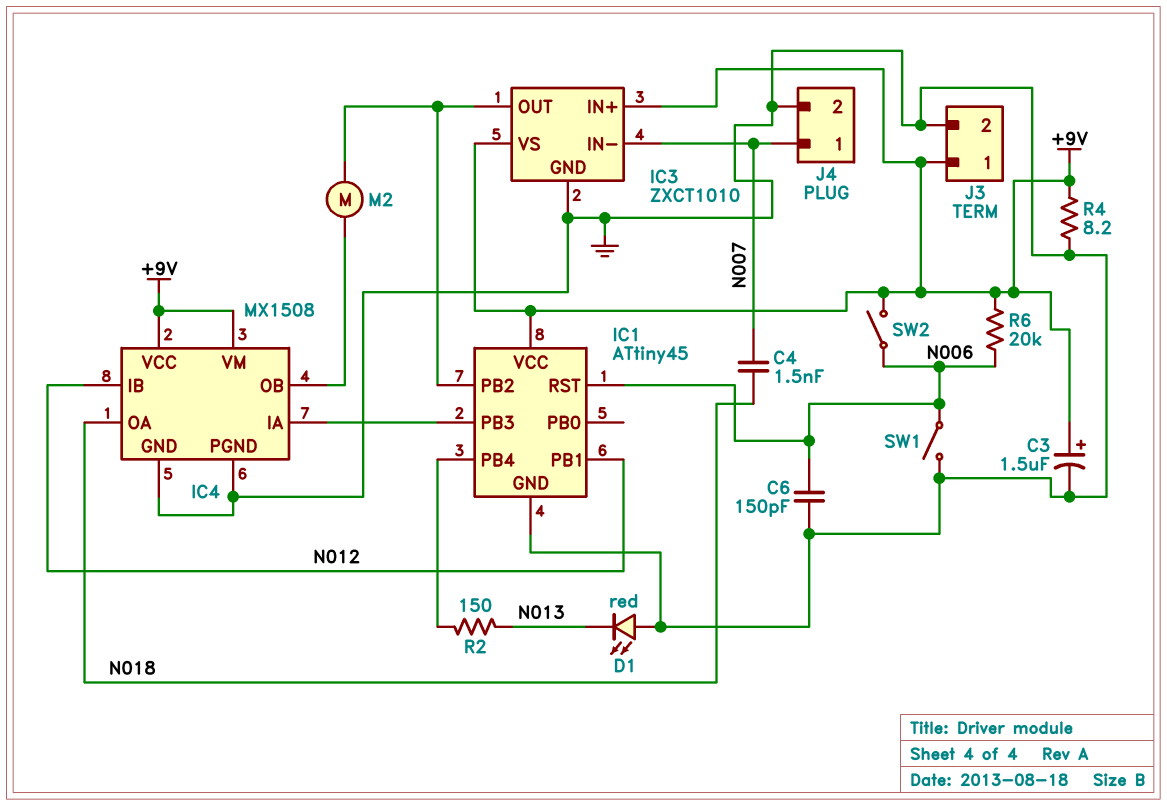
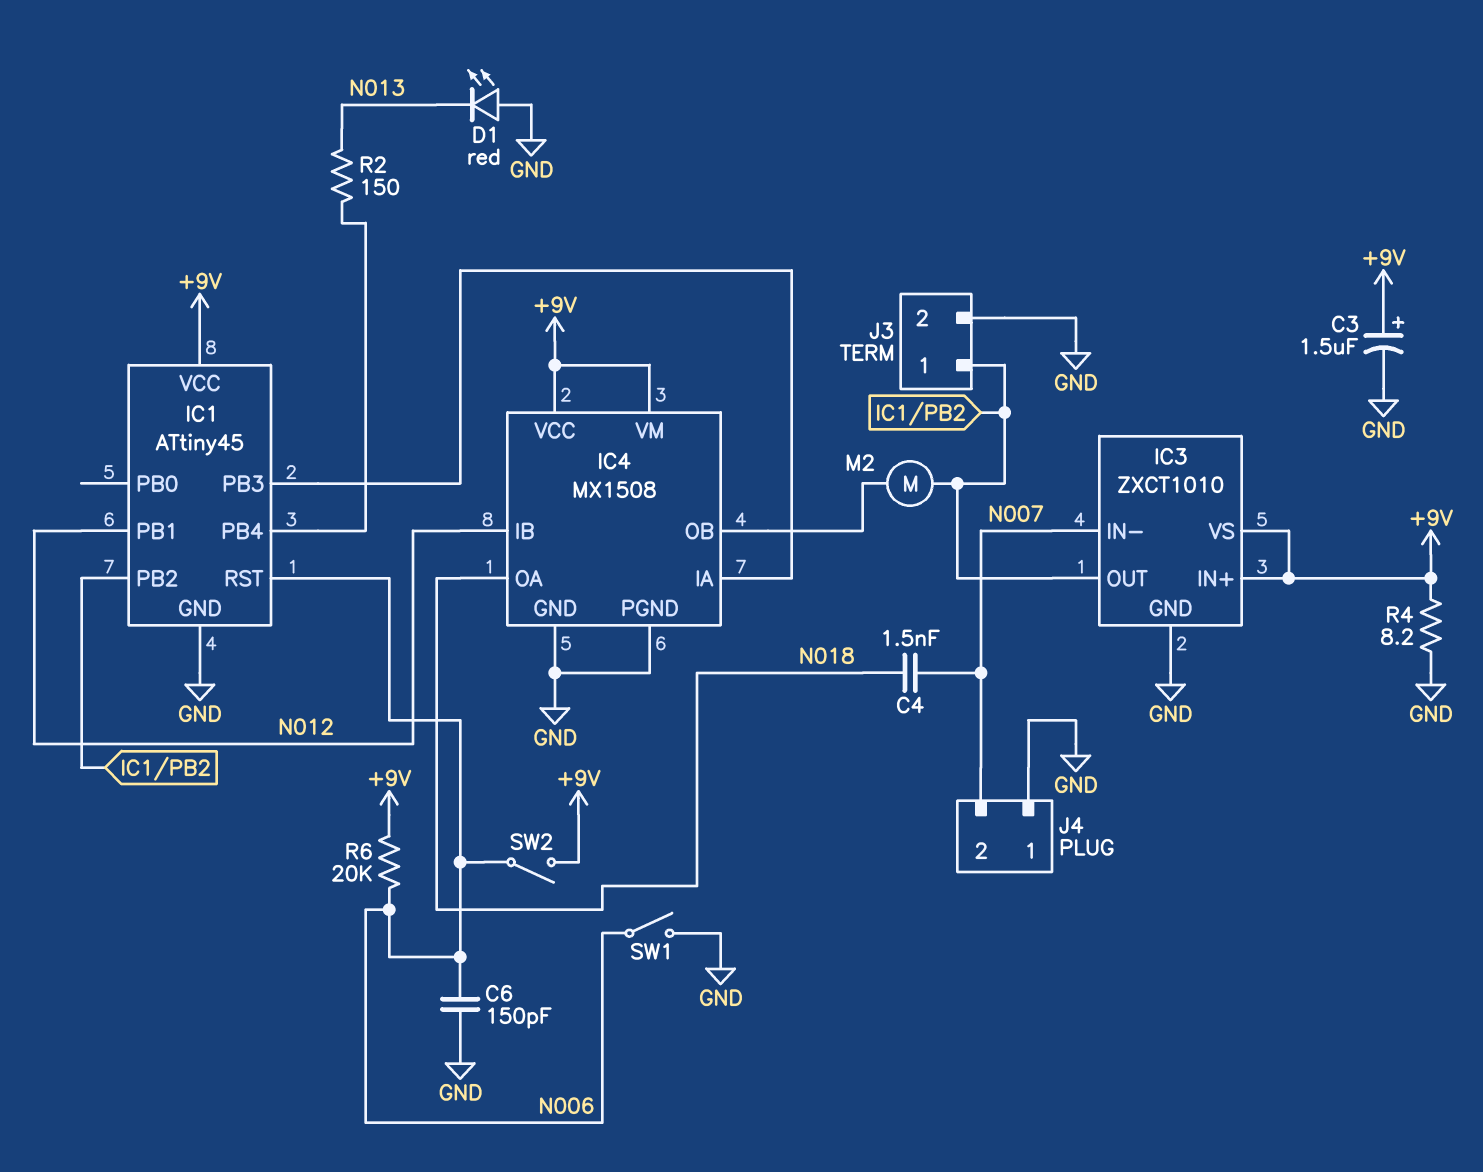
J3 pin 1: +9V -> IC1/PB2
J4 pin 1: N007 -> GND
J4 pin 2: GND -> N007

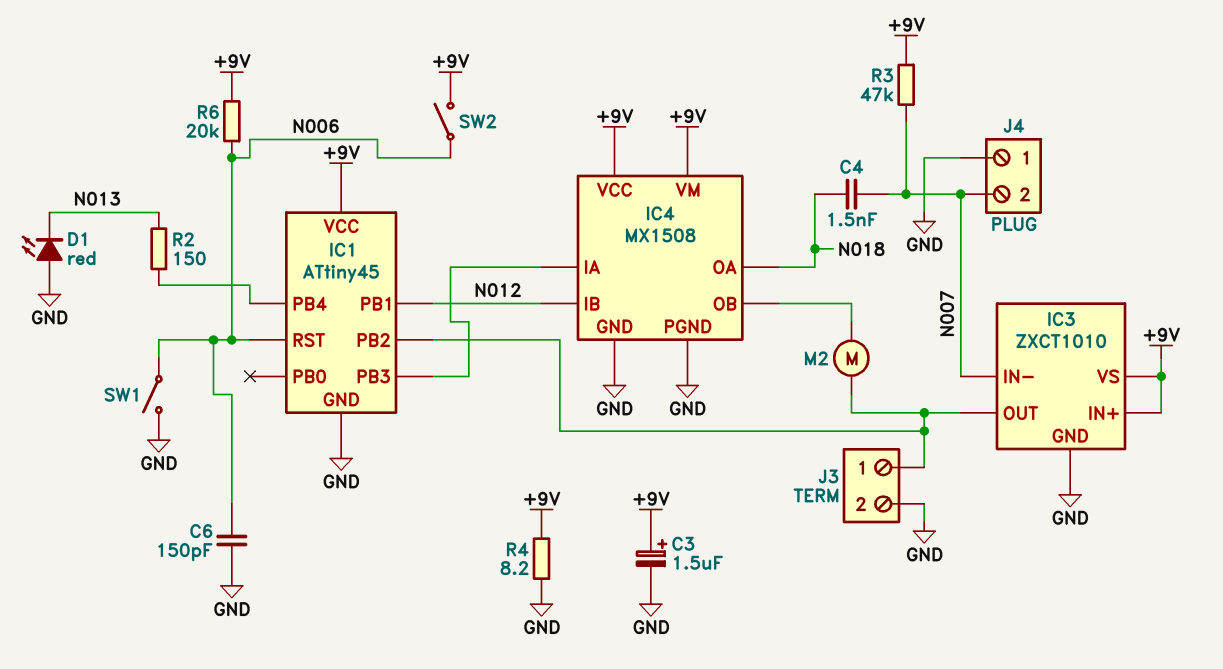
R3: none -> 47k (+9V, N007)

